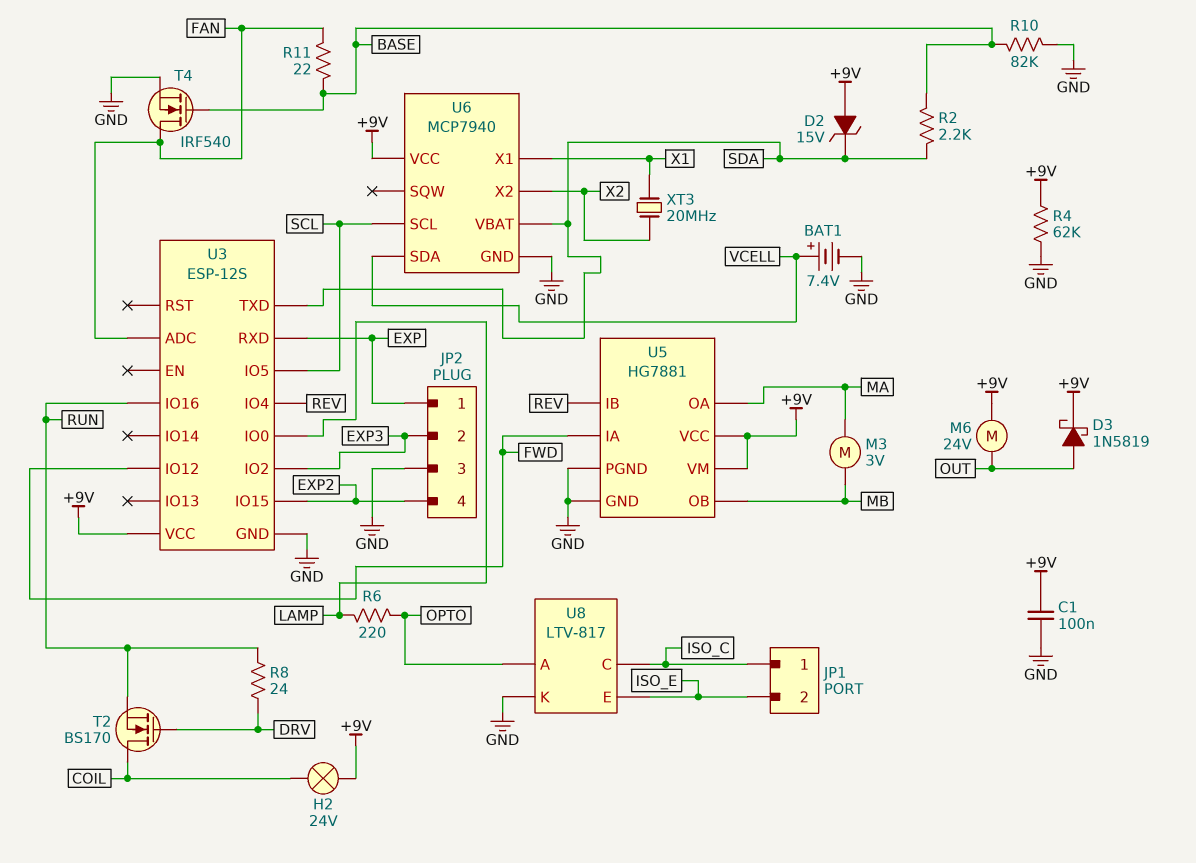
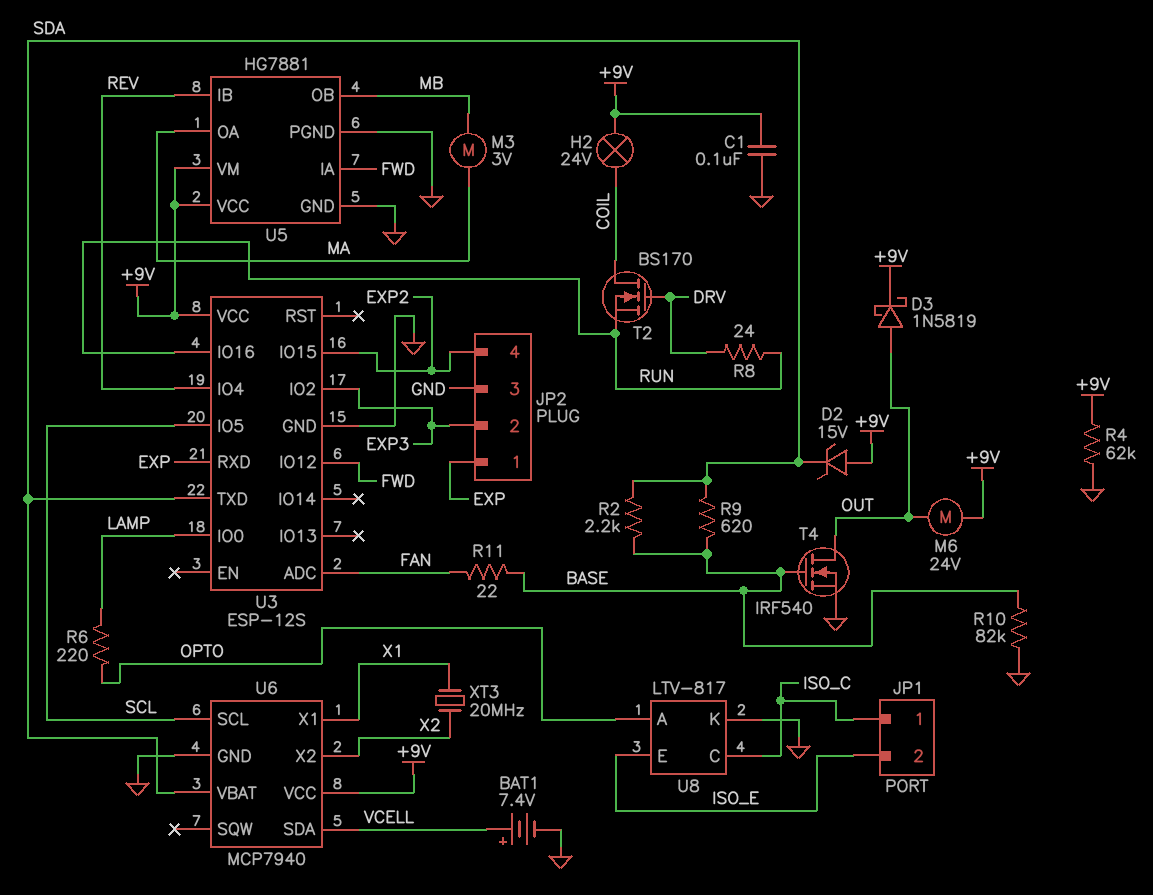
R9: none -> 620 (BASE, SDA)
T4: NMOS IRF540 (G BASE, D FAN, S GND) -> NMOS IRF540 (G BASE, D OUT, S GND)

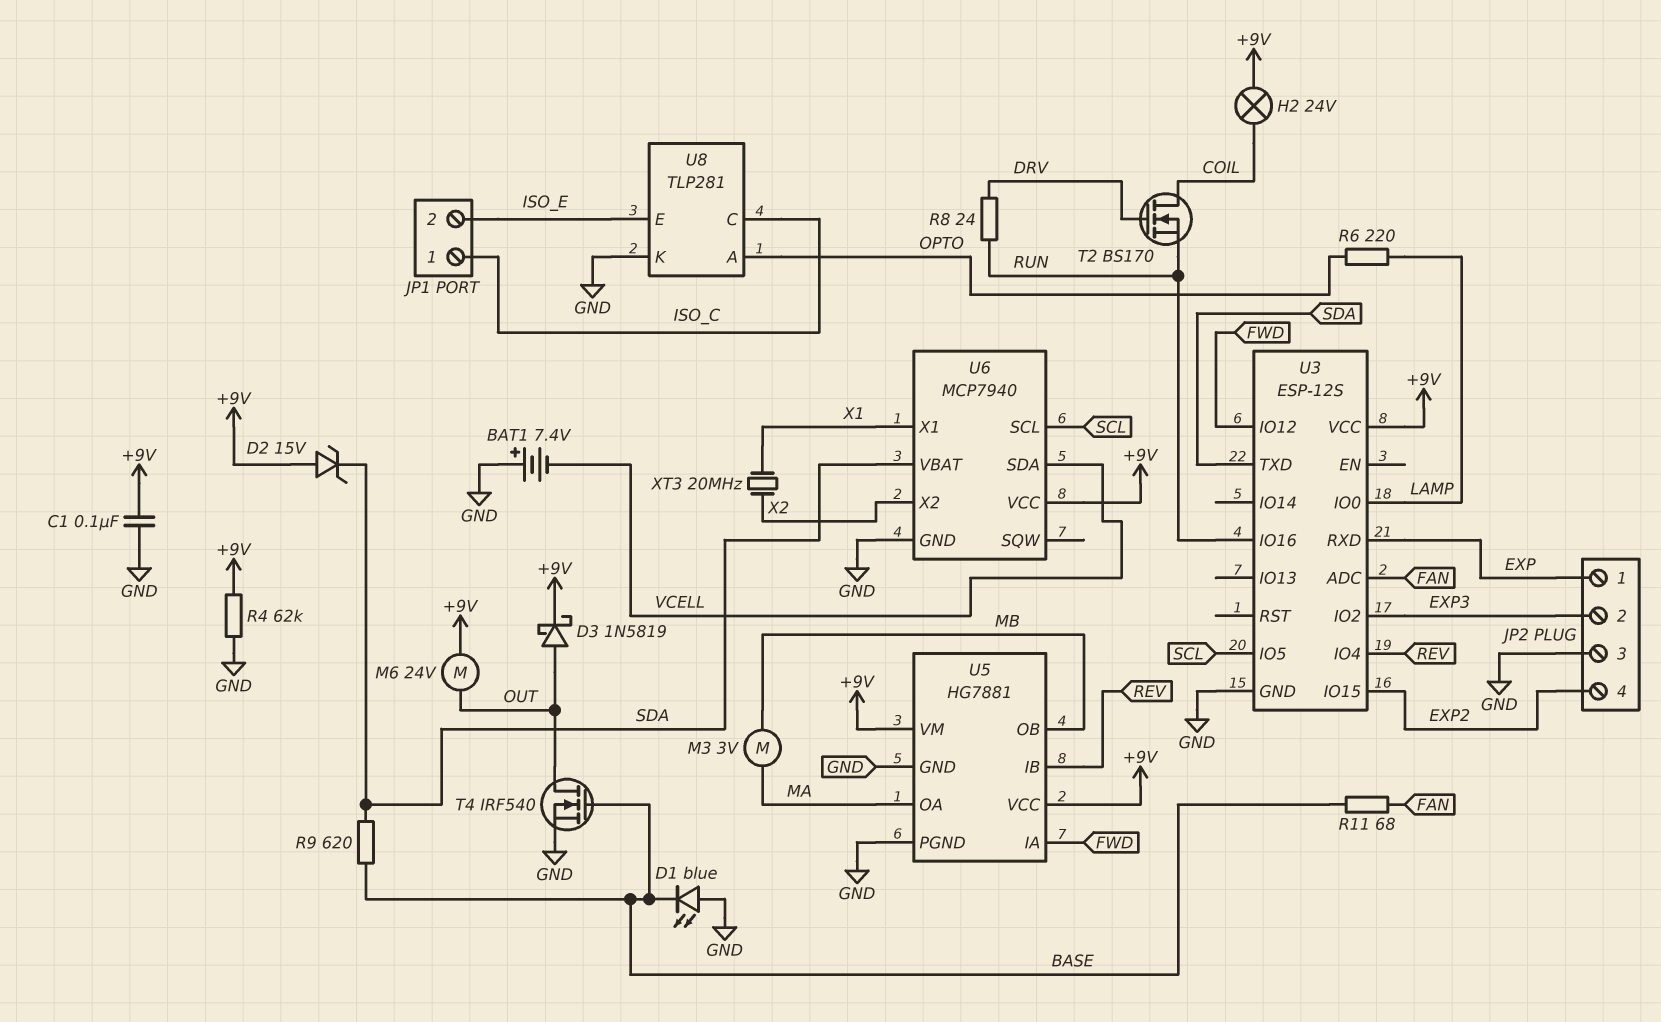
BAT1: 7.4V (plus VCELL, minus GND) -> 7.4V (plus GND, minus VCELL)
D1: none -> LED blue (A GND, K BASE)
R2: 2.2k (BASE, SDA) -> none
R10: 82k (BASE, GND) -> none
R11: 22 (BASE, FAN) -> 68 (BASE, FAN)
U8: LTV-817 -> TLP281

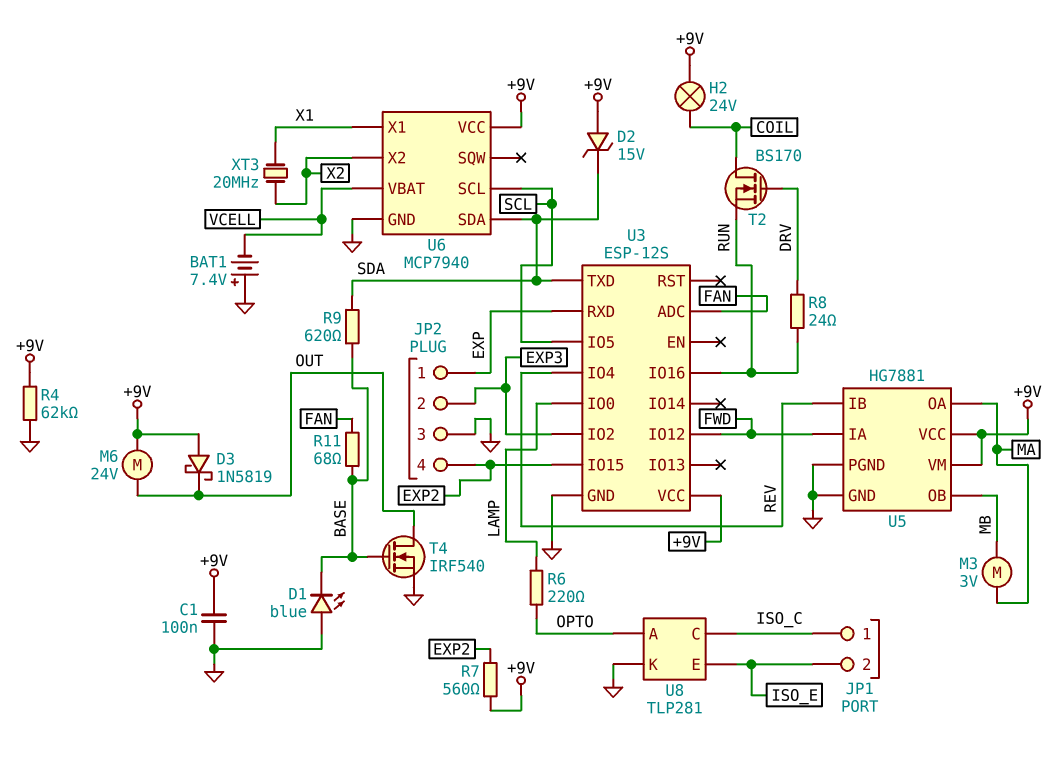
D3: schottky 1N5819 (A OUT, K +9V) -> schottky 1N5819 (A +9V, K OUT)
R7: none -> 560 (+9V, EXP2)
U6 pin SDA: VCELL -> SDA
U6 pin VBAT: SDA -> VCELL

